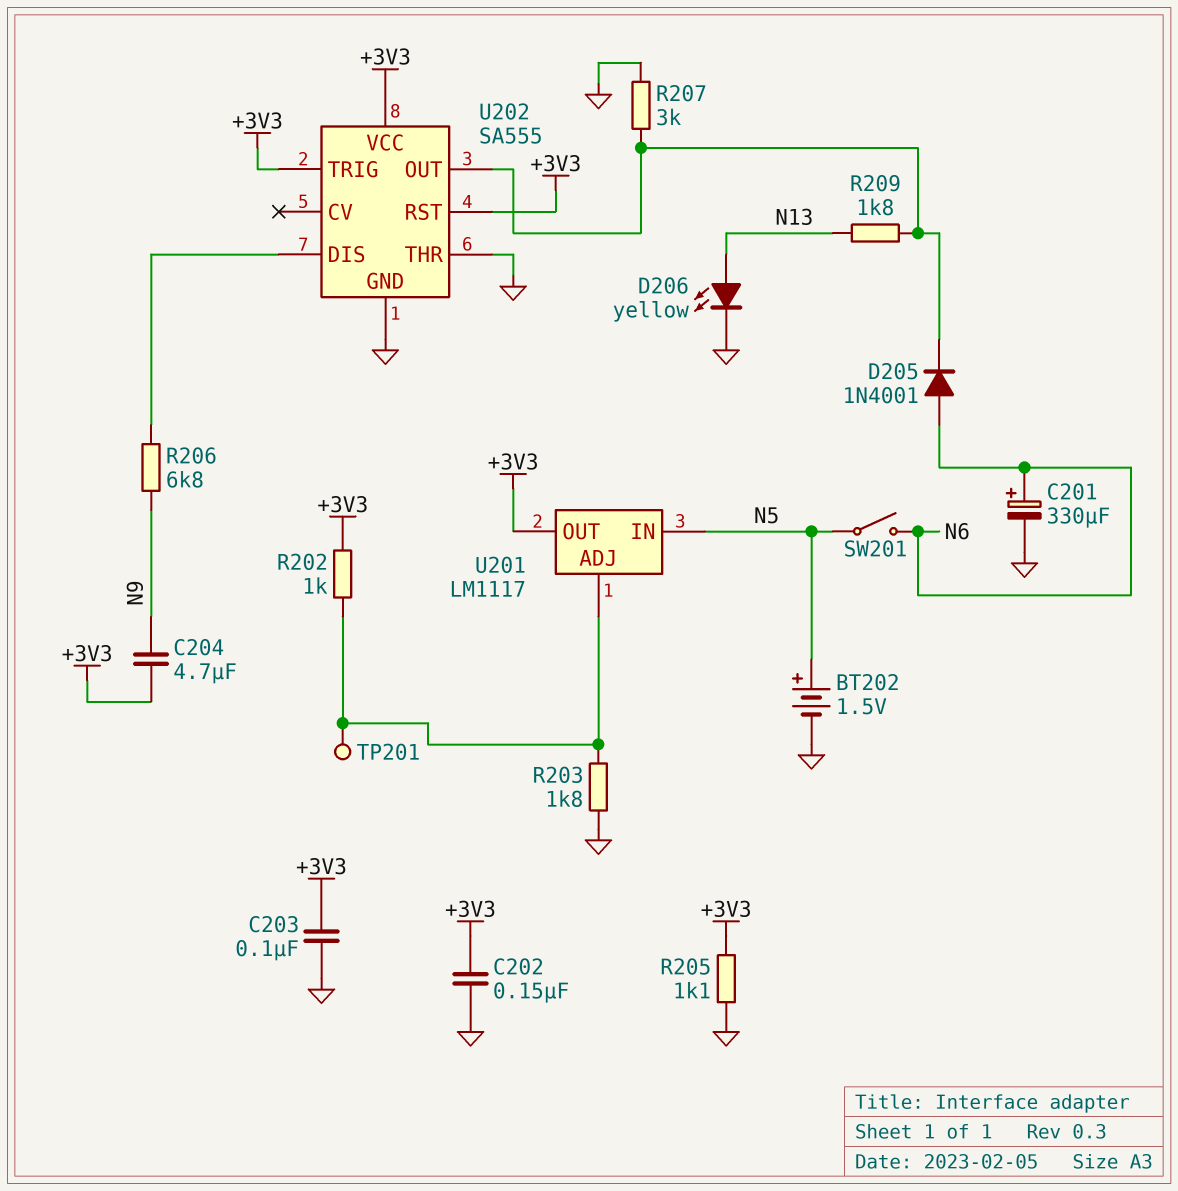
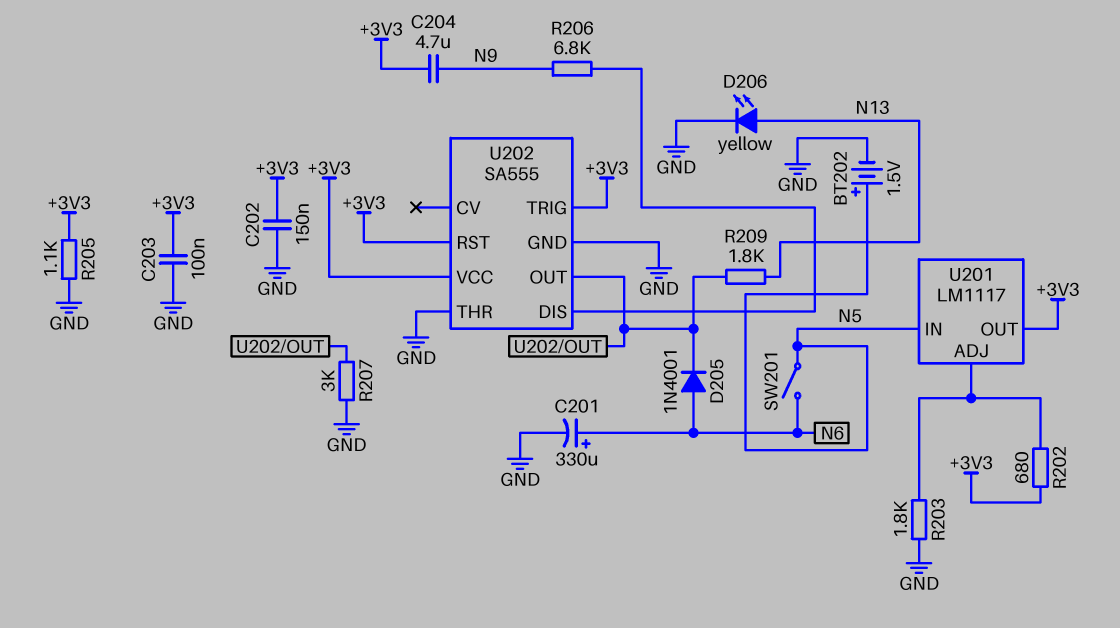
R202: 1k (+3V3, U201/ADJ) -> 680 (+3V3, U201/ADJ)
TP201: test point (U201/ADJ) -> none

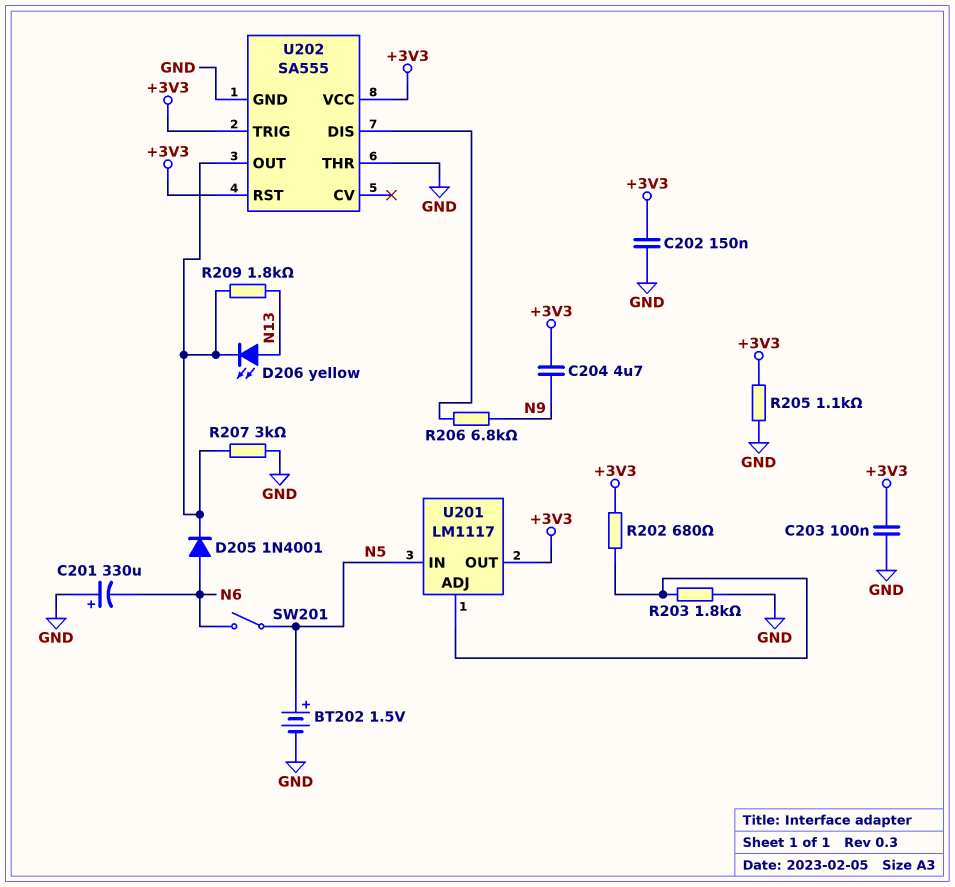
C201: 330uF (plus N6, minus GND) -> 330uF (plus GND, minus N6)
D206: LED yellow (A N13, K GND) -> LED yellow (A N13, K U202/OUT)

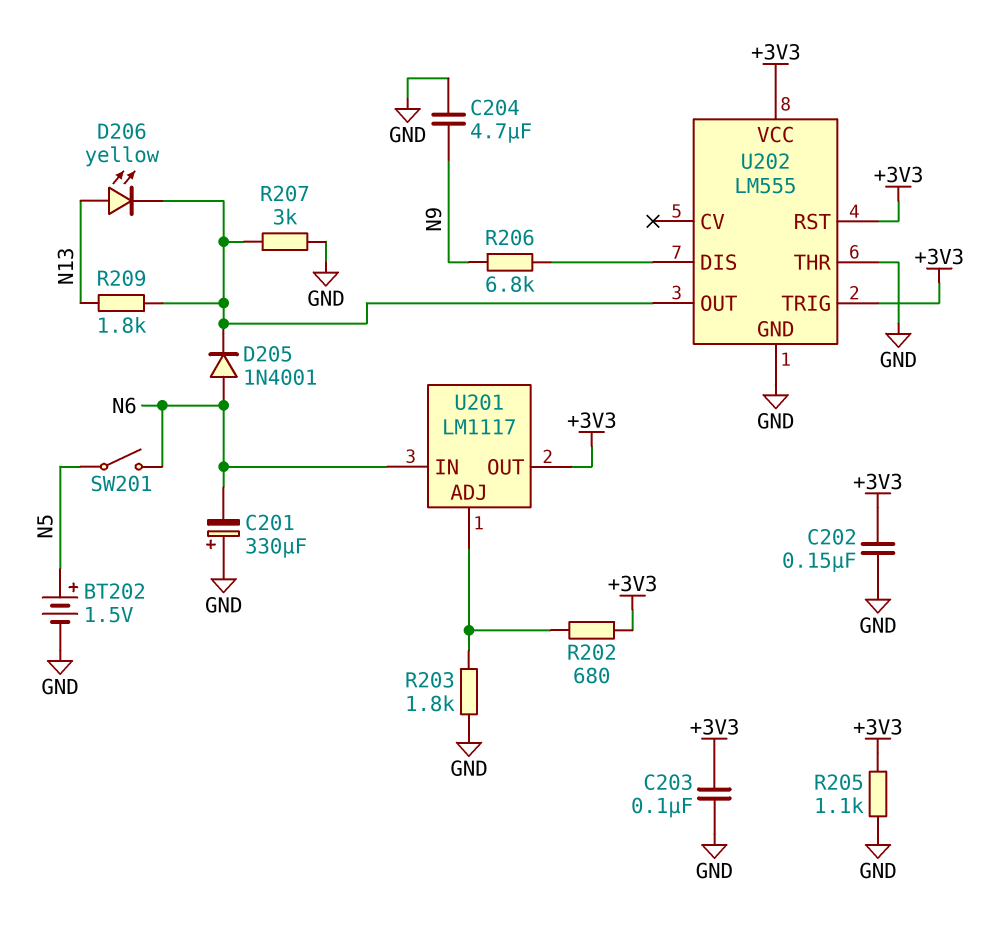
C204: 4.7uF (+3V3, N9) -> 4.7uF (GND, N9)
U201 pin IN: N5 -> N6
U202: SA555 -> LM555

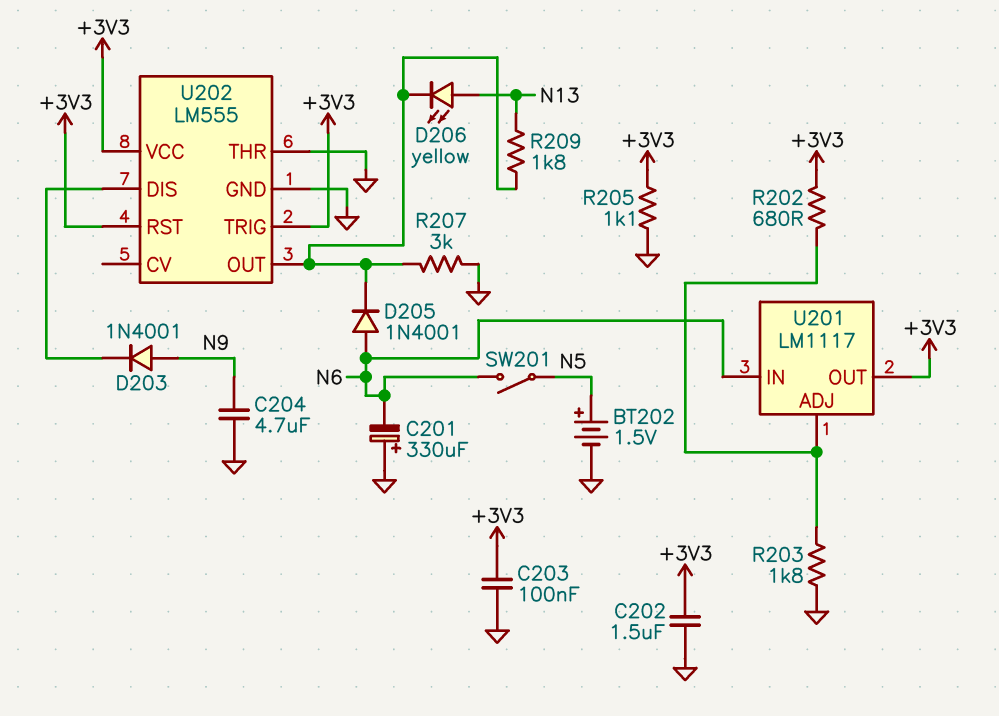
C202: 150nF (+3V3, GND) -> 1.5uF (+3V3, GND)
D203: none -> diode 1N4001 (A N9, K U202/DIS)
R206: 6.8k (N9, U202/DIS) -> none

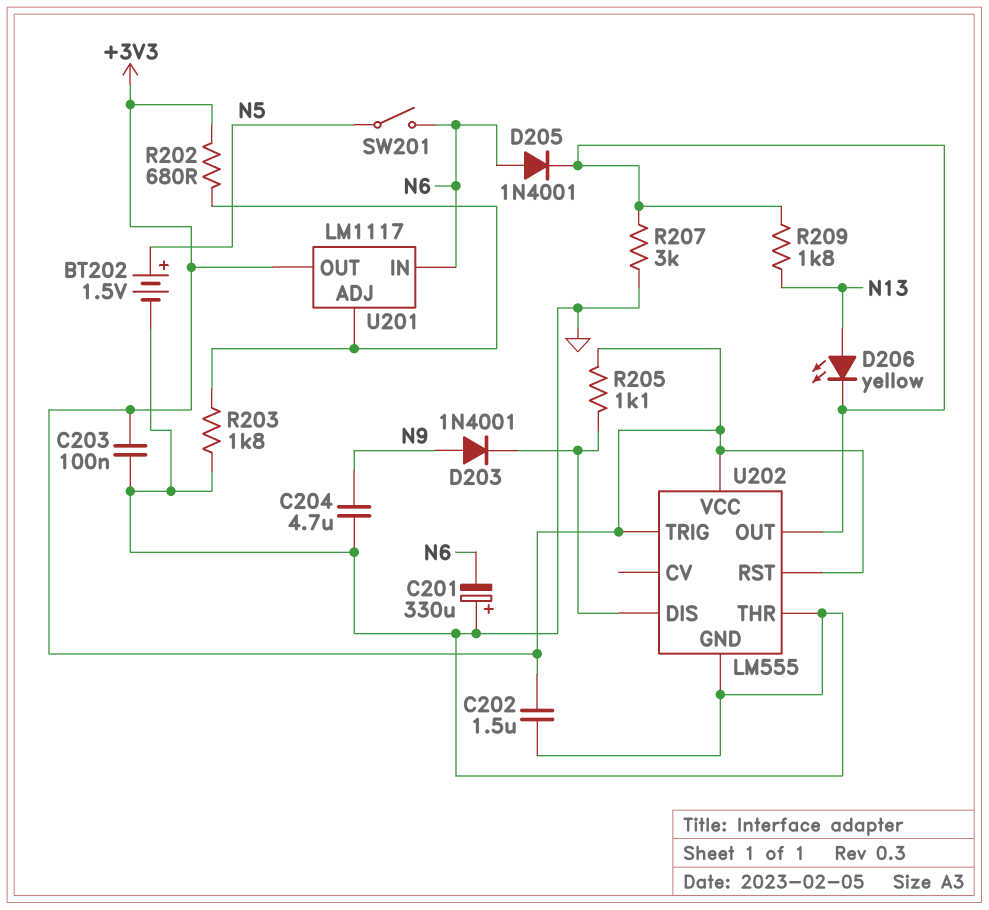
R205: 1.1k (+3V3, GND) -> 1.1k (+3V3, U202/DIS)

